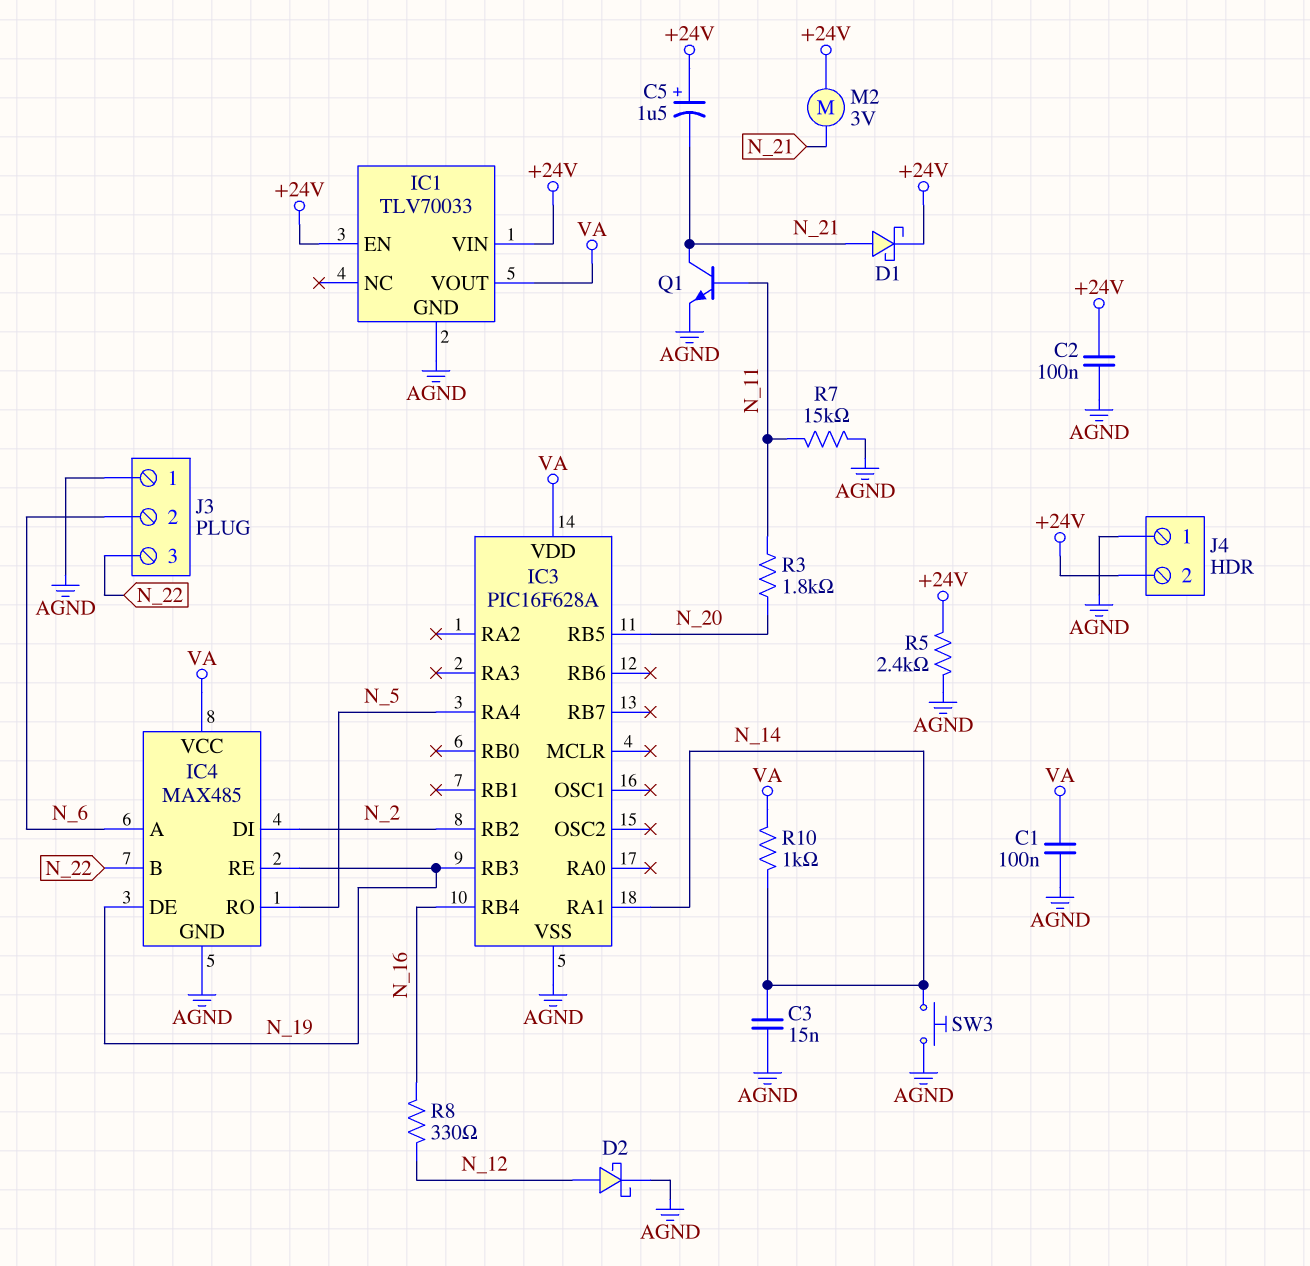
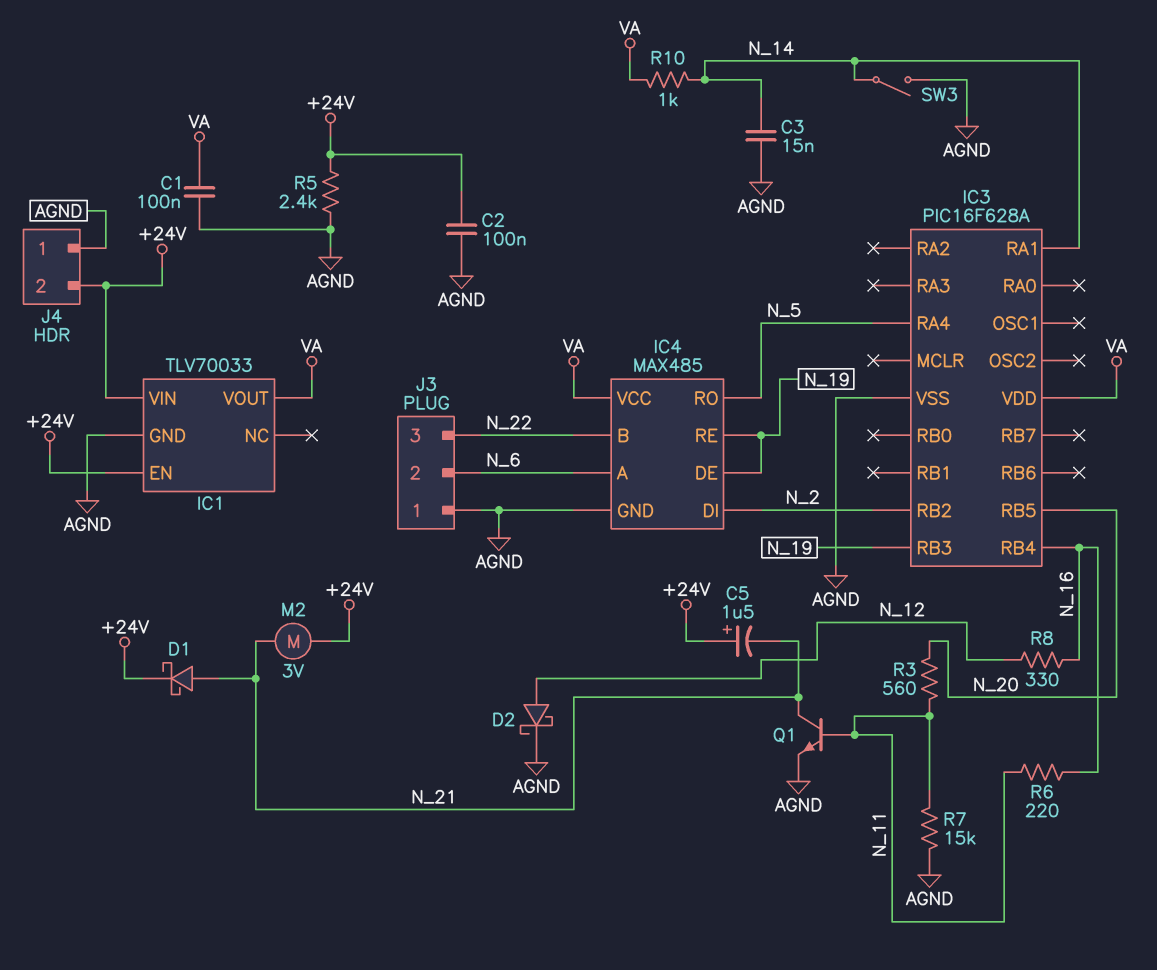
R3: 1.8k (N_11, N_20) -> 560 (N_11, N_20)
R6: none -> 220 (N_11, N_16)
SW3: button (AGND, N_14) -> switch (AGND, N_14)

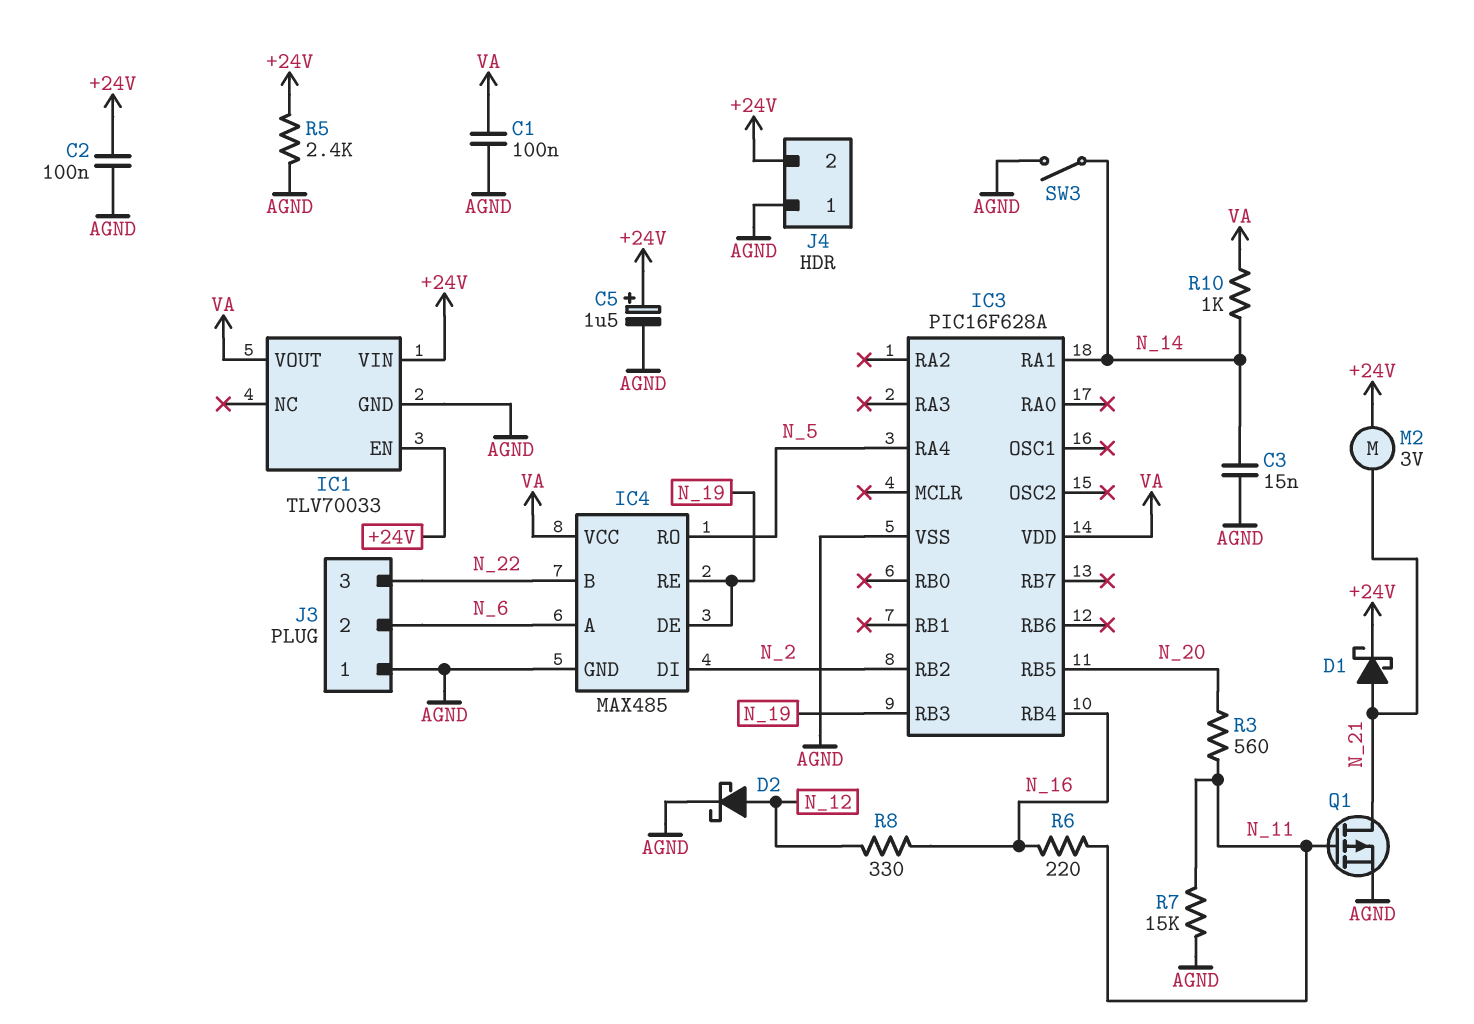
C5: 1.5uF (plus +24V, minus N_21) -> 1.5uF (plus +24V, minus AGND)
Q1: NPN (B N_11, C N_21, E AGND) -> PMOS (G N_11, D N_21, S AGND)

